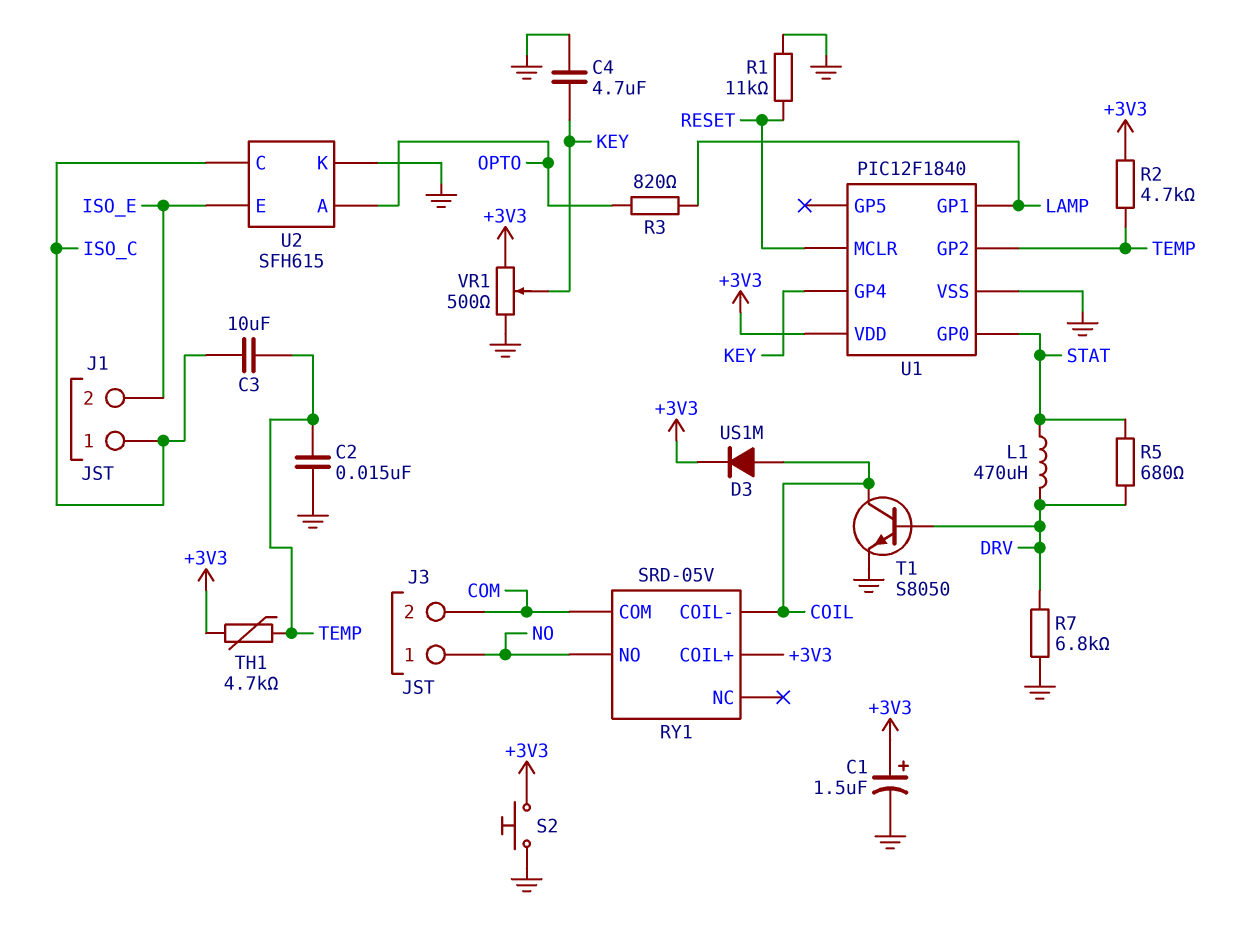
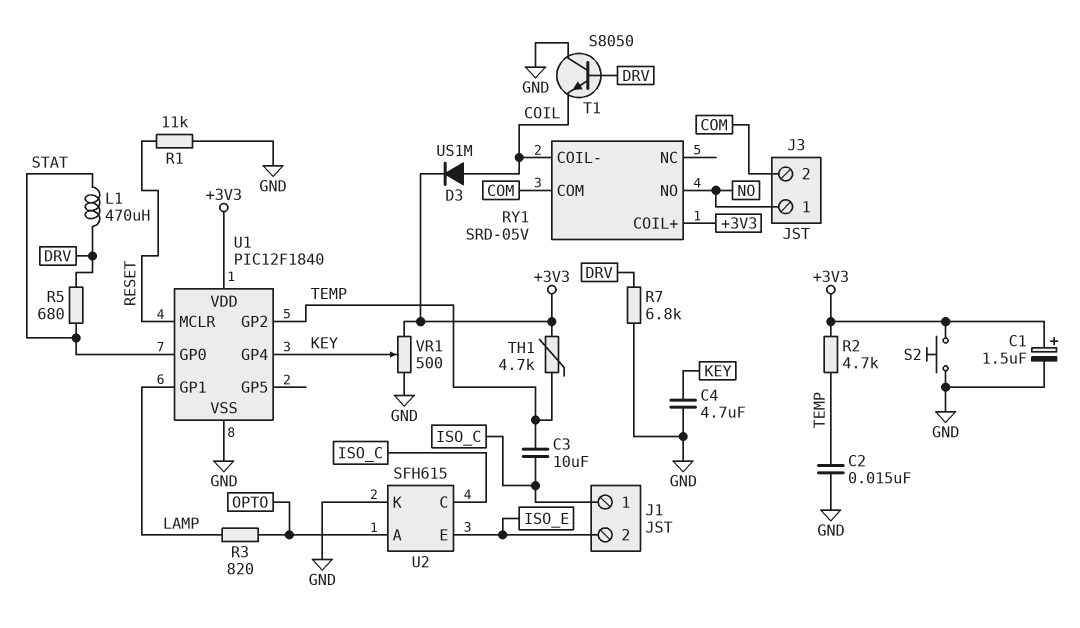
T1: NPN S8050 (B DRV, C COIL, E GND) -> NPN S8050 (B DRV, C GND, E COIL)

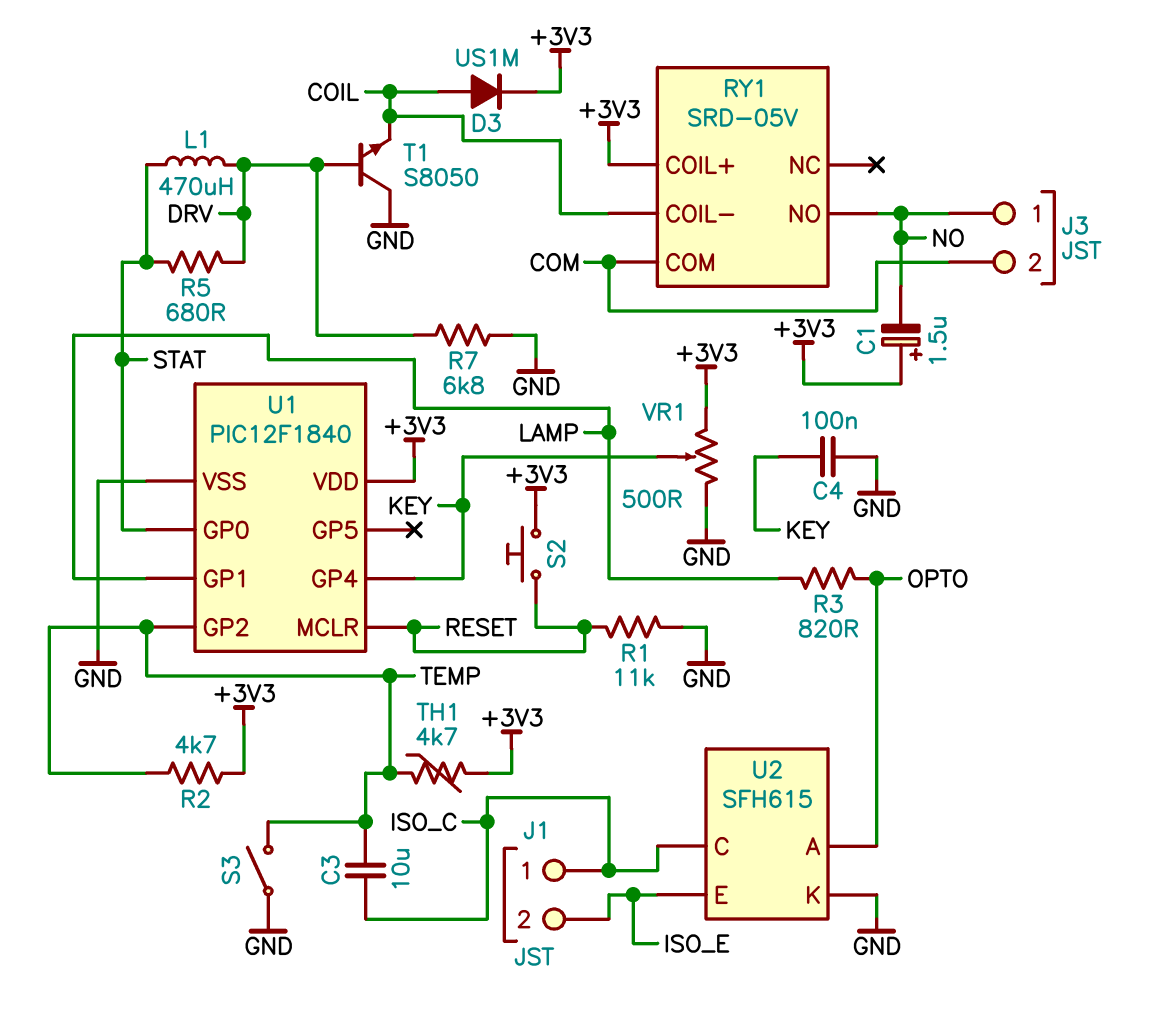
C1: 1.5uF (plus +3V3, minus GND) -> 1.5uF (plus +3V3, minus NO)
C2: 15nF (GND, TEMP) -> none
C4: 4.7uF (GND, KEY) -> 100nF (GND, KEY)
S2: button (+3V3, GND) -> button (+3V3, RESET)
S3: none -> switch (GND, TEMP)

